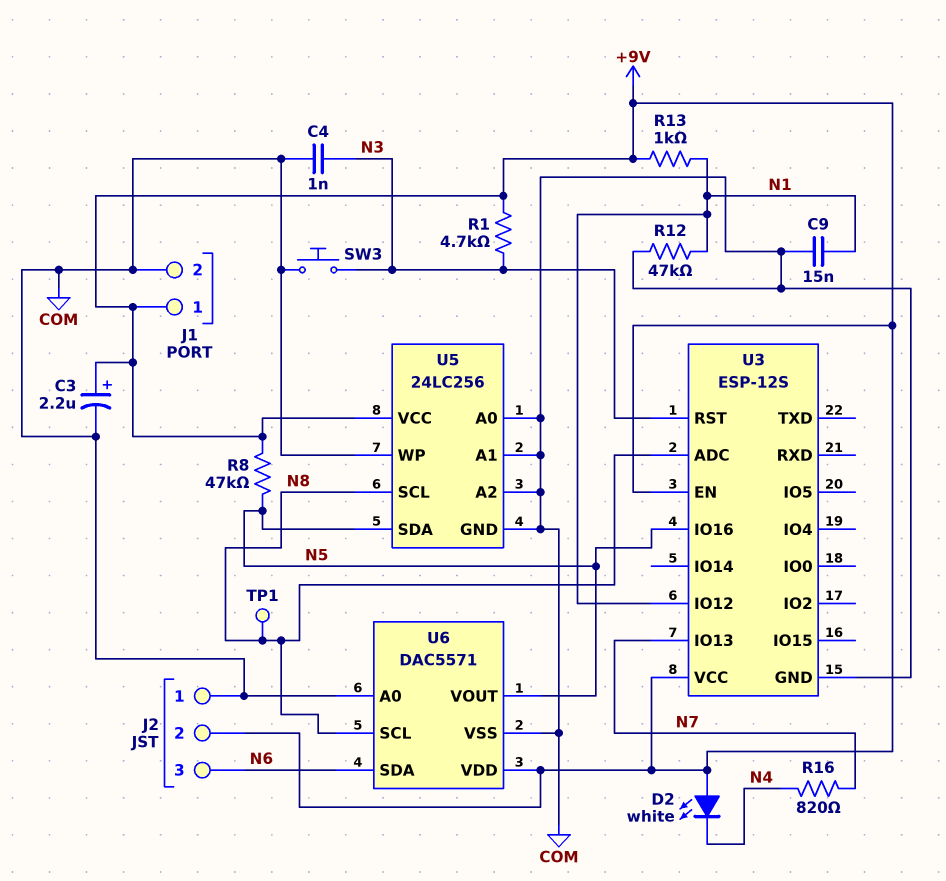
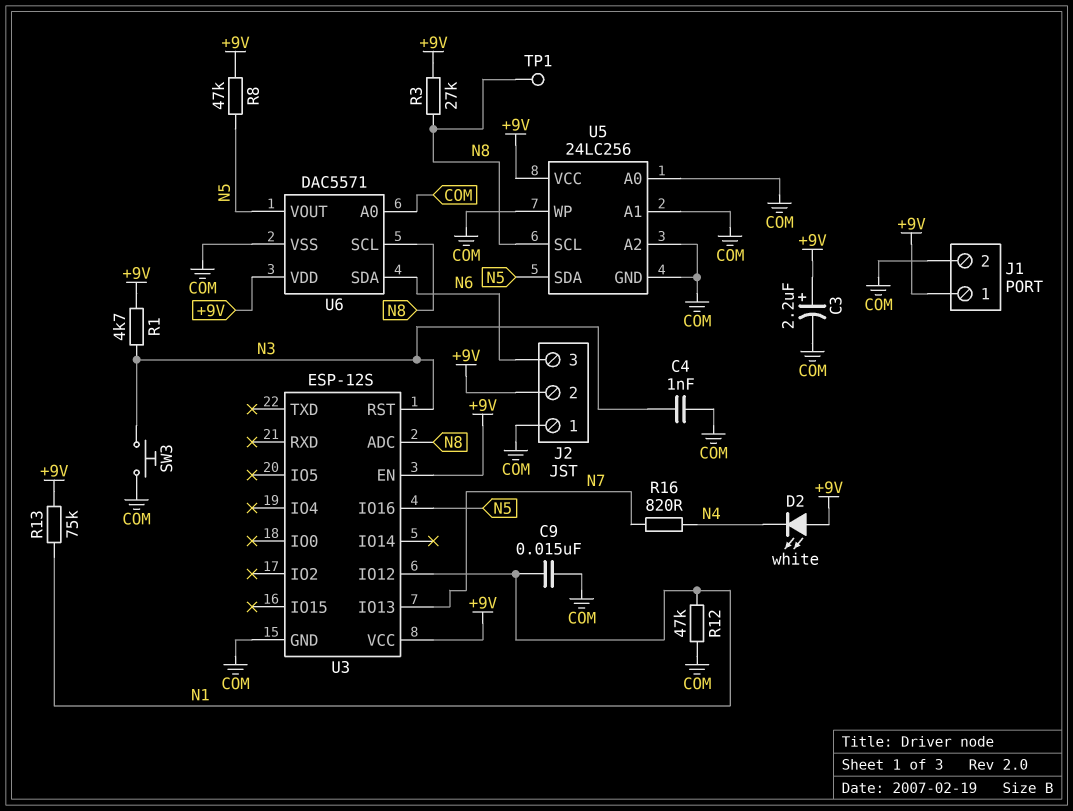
R3: none -> 27k (+9V, N8)
R13: 1k (+9V, N1) -> 75k (+9V, N1)

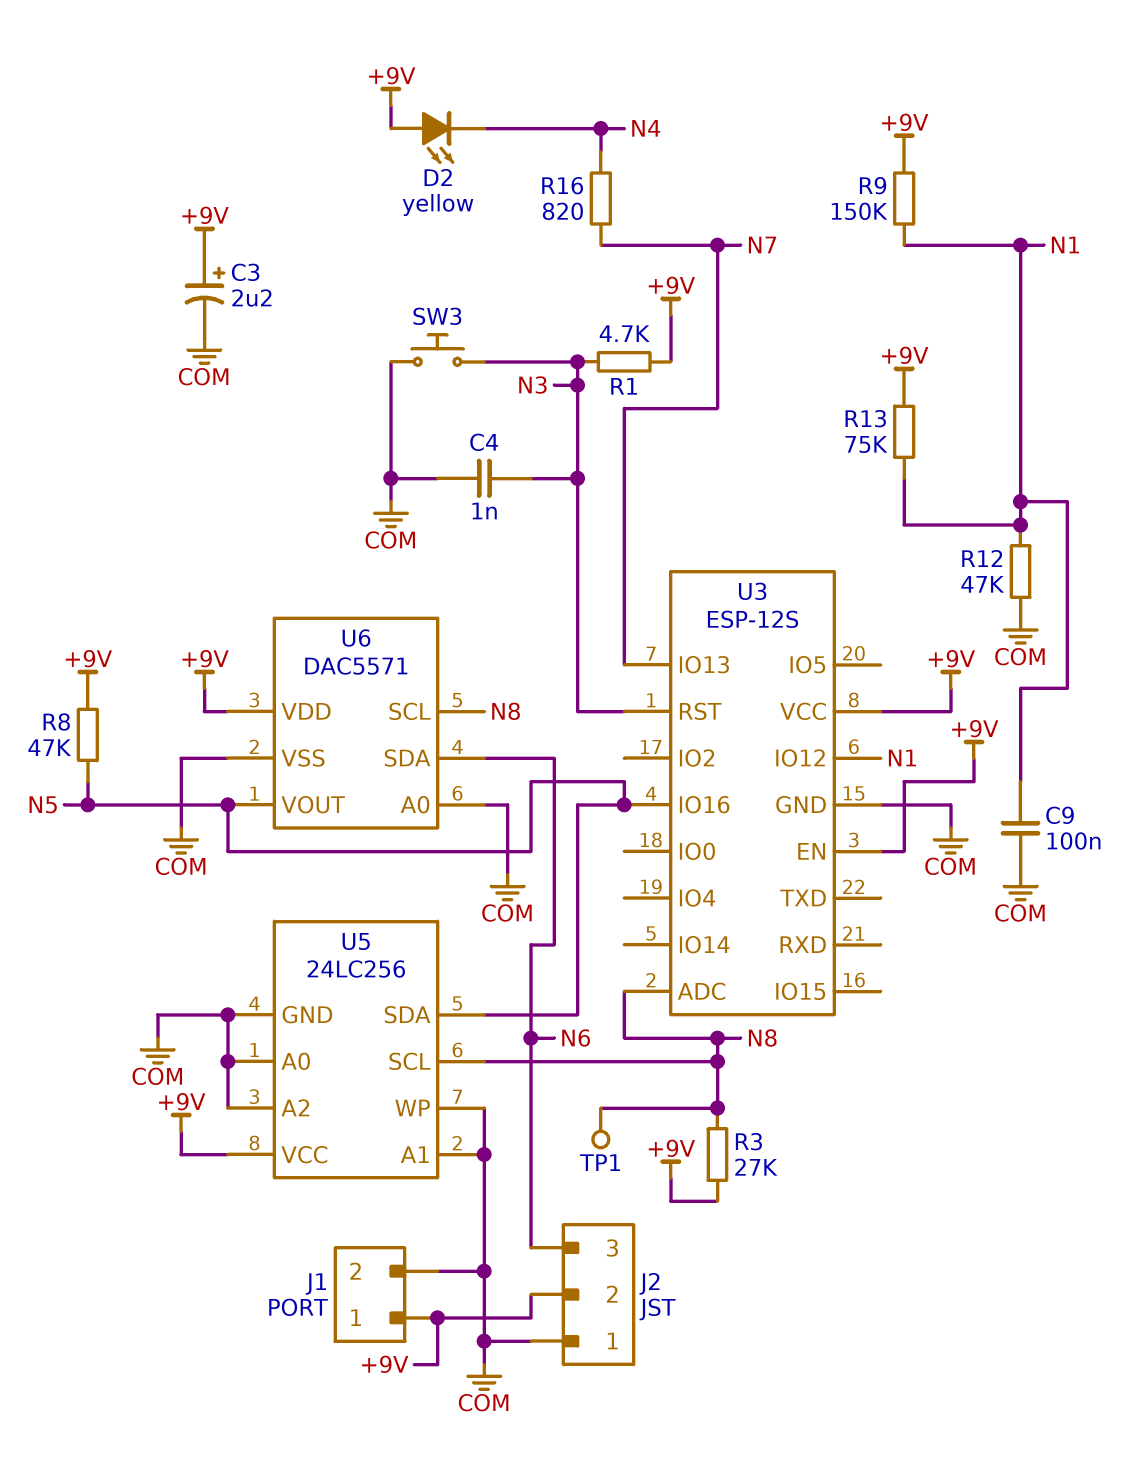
C9: 15nF (COM, N1) -> 100nF (COM, N1)
D2: LED white (A +9V, K N4) -> LED yellow (A +9V, K N4)
R9: none -> 150k (+9V, N1)

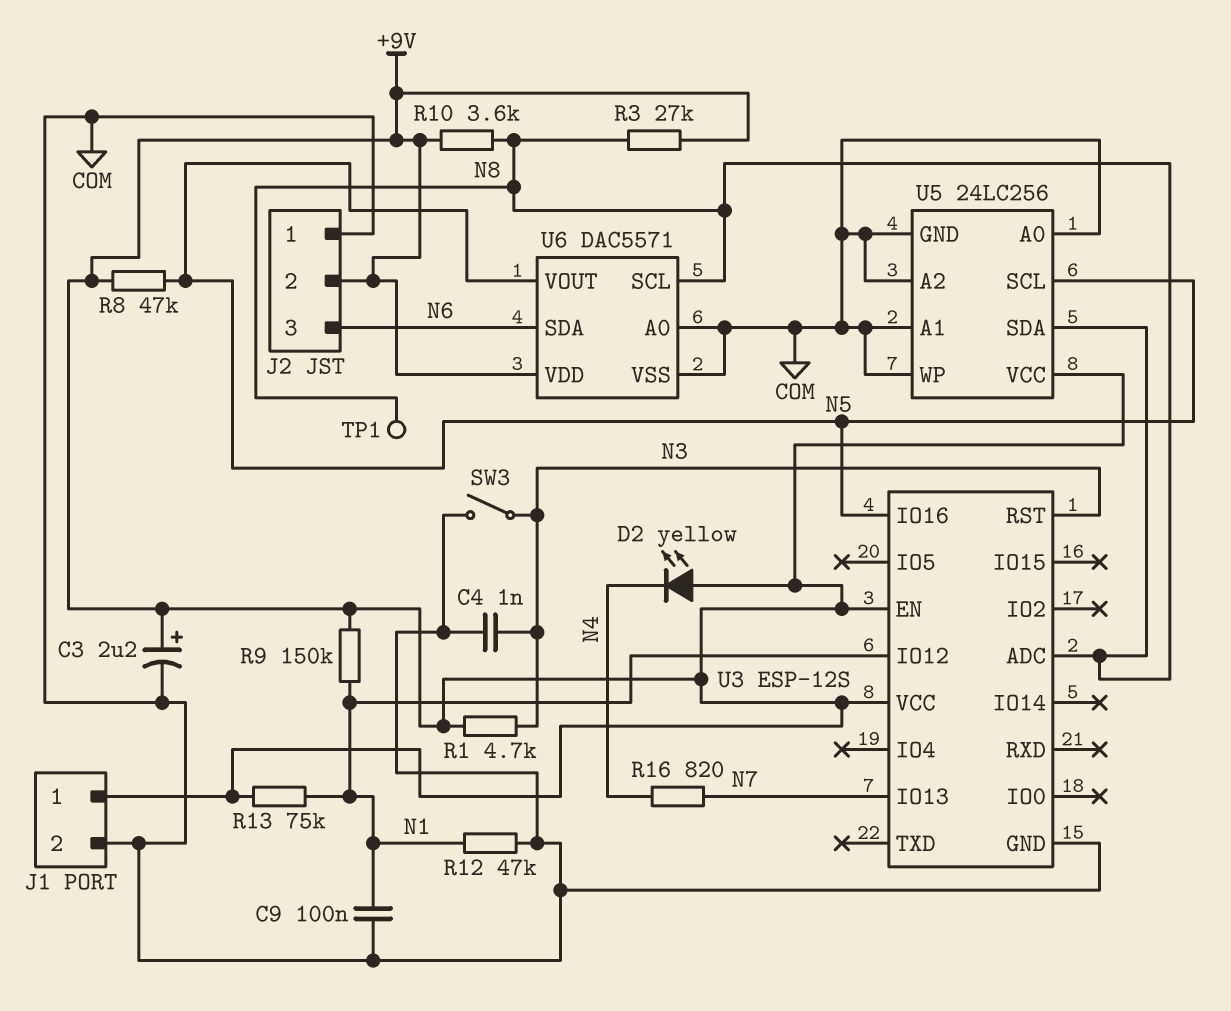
R10: none -> 3.6k (+9V, N8)
SW3: button (COM, N3) -> switch (COM, N3)
U5 pin SCL: N8 -> N5
U5 pin SDA: N5 -> N8

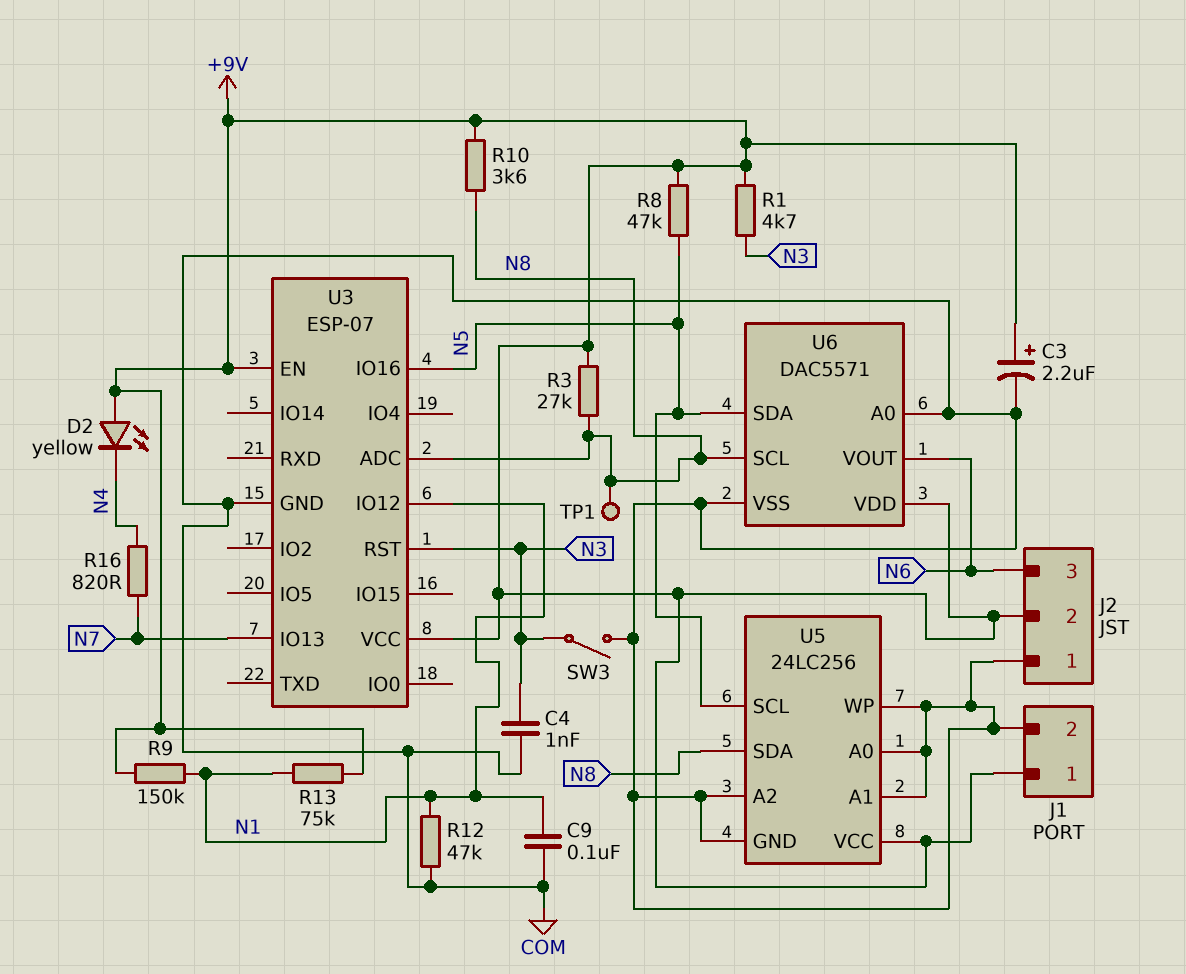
U3: ESP-12S -> ESP-07
U6 pin SDA: N6 -> N5
U6 pin VOUT: N5 -> N6

